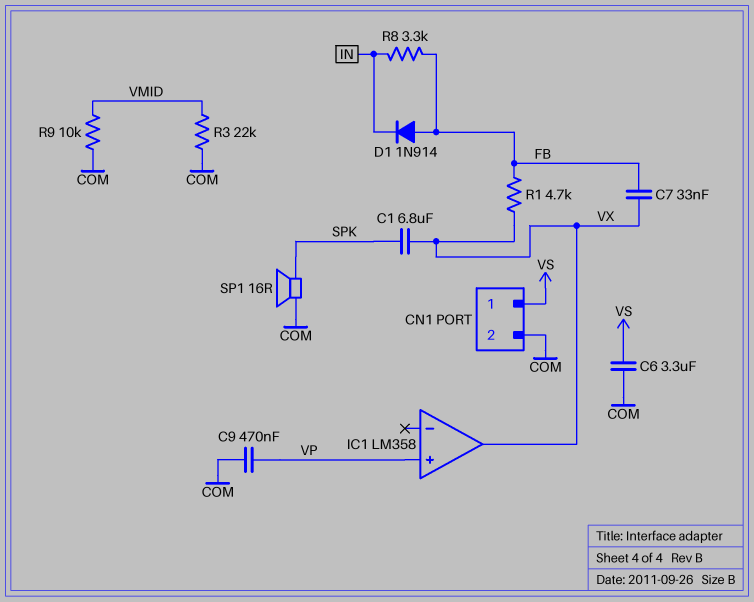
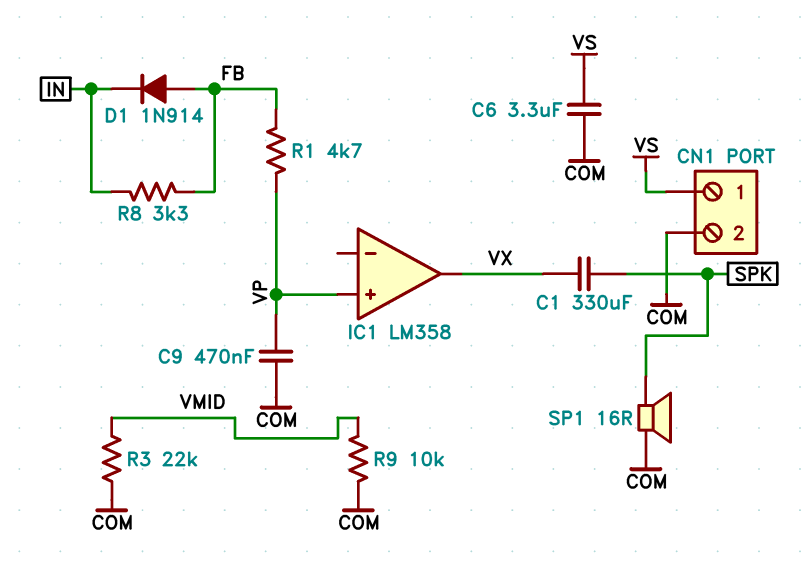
C1: 6.8uF (SPK, VX) -> 330uF (SPK, VX)
C7: 33nF (FB, VX) -> none
R1: 4.7k (FB, VX) -> 4.7k (FB, VP)

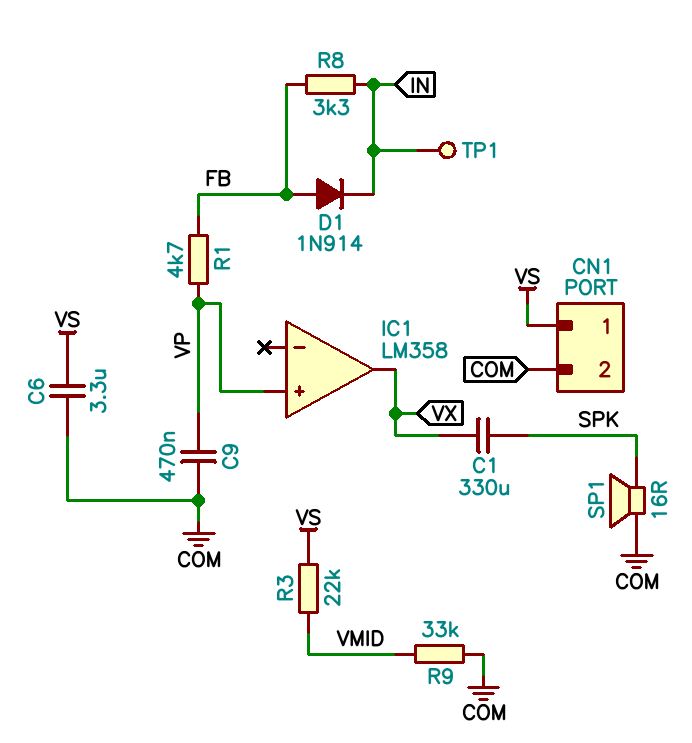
R3: 22k (COM, VMID) -> 22k (VMID, VS)
R9: 10k (COM, VMID) -> 33k (COM, VMID)
TP1: none -> test point (IN)

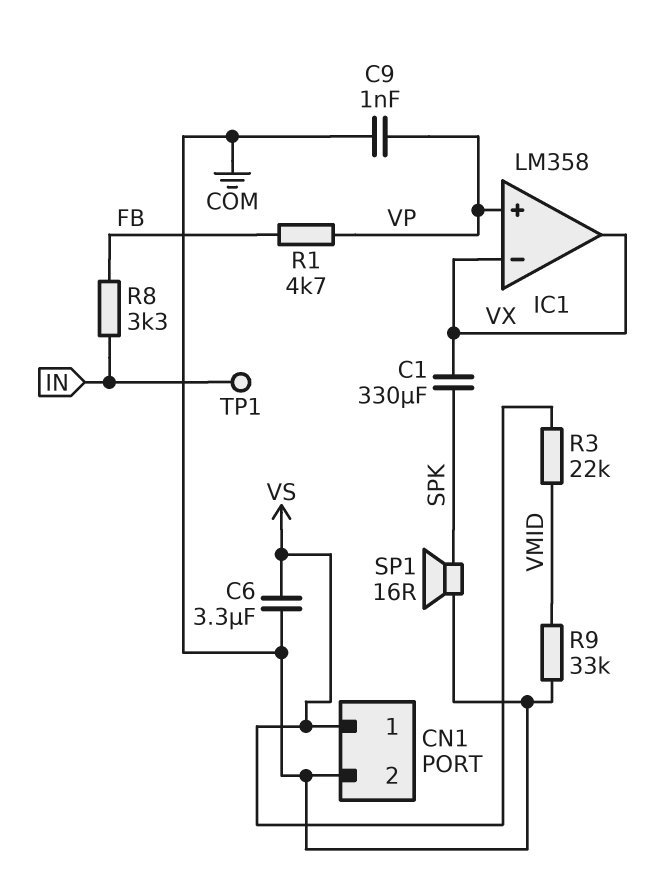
C9: 470nF (COM, VP) -> 1nF (COM, VP)
D1: diode 1N914 (A FB, K IN) -> none
IC1 pin in-: none -> VX

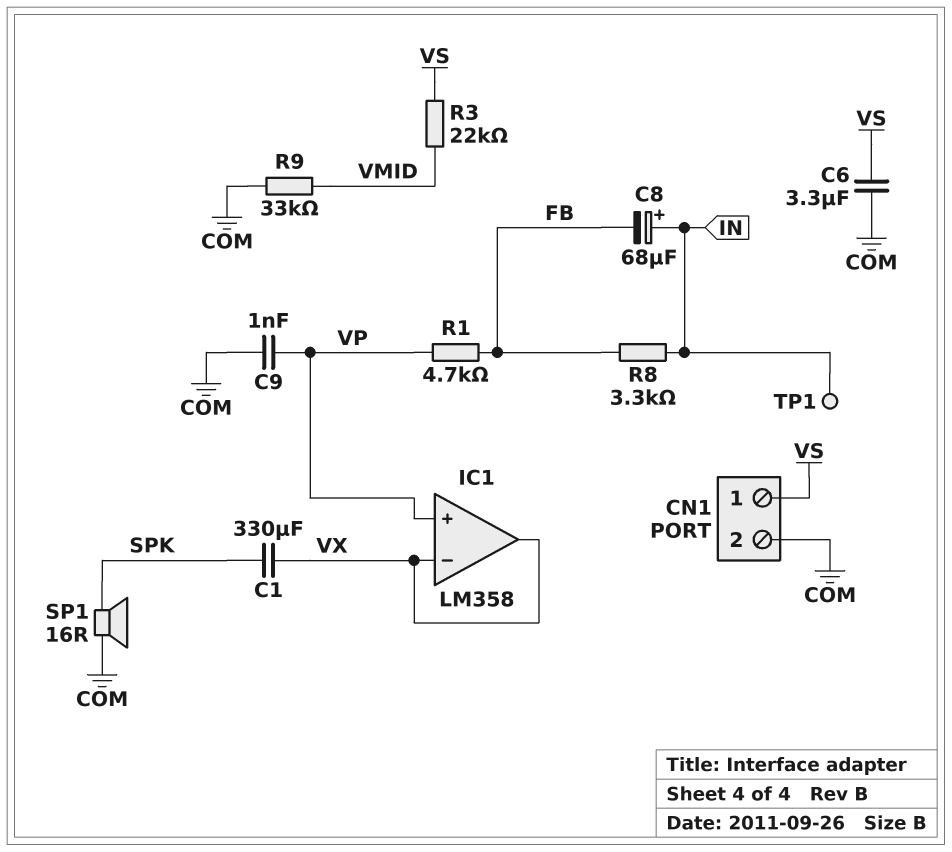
C8: none -> 68uF (plus IN, minus FB)

